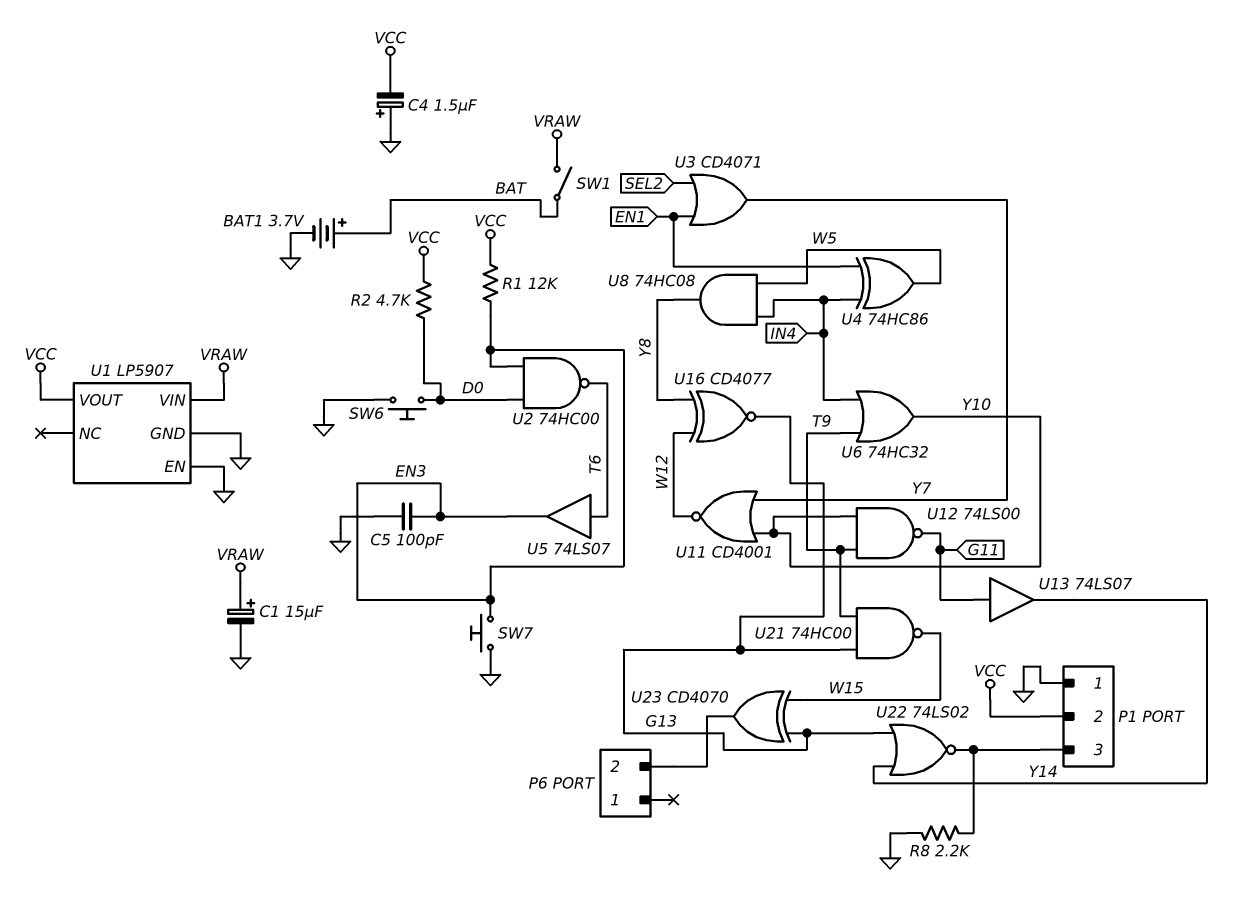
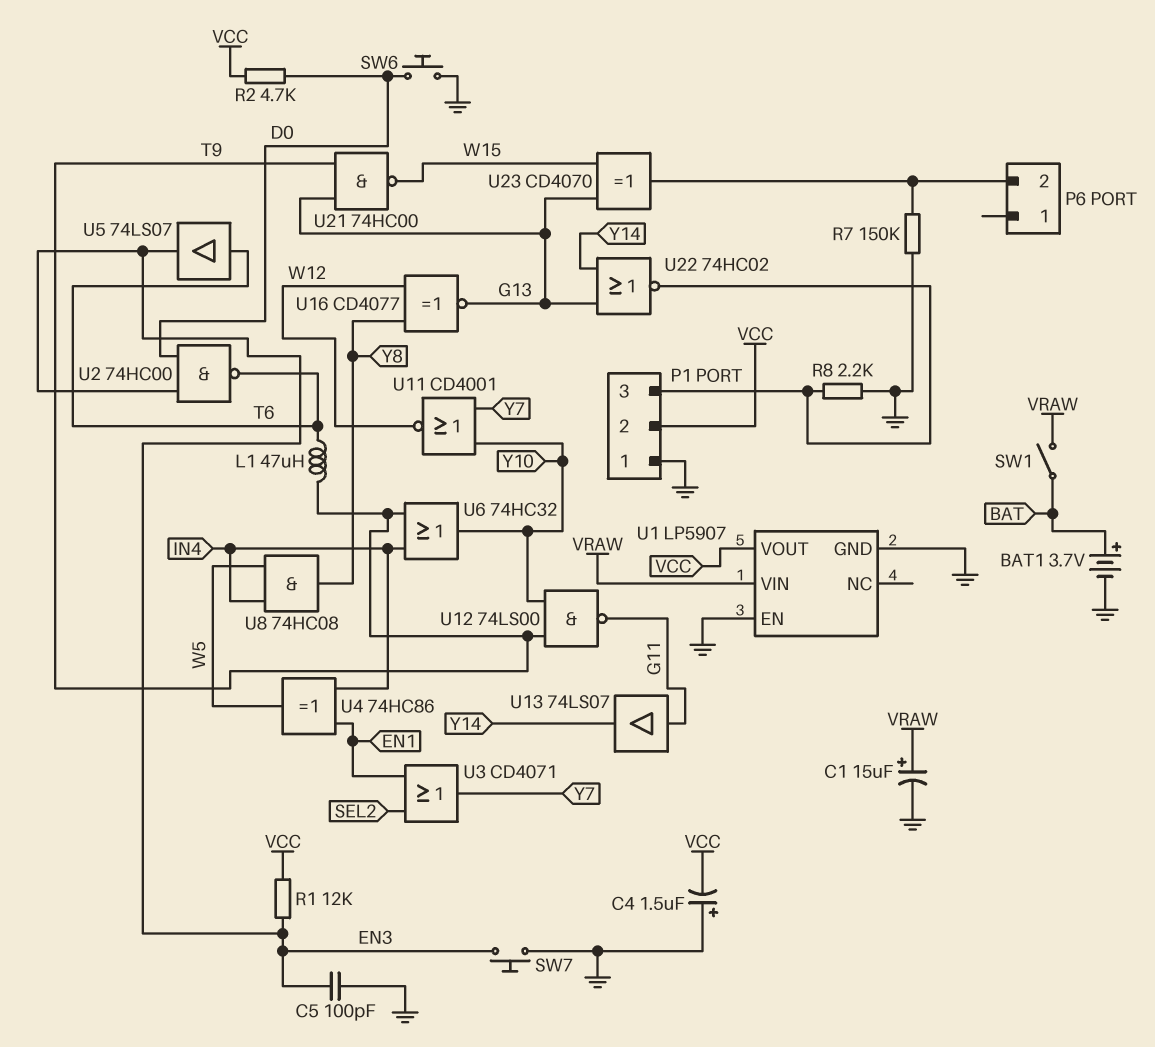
L1: none -> 47uH (T6, T9)
R7: none -> 150k (GND, P6/2)
U22: NOR 74LS02 (in G13, in Y14, out P1/3) -> NOR 74HC02 (in G13, in Y14, out P1/3)

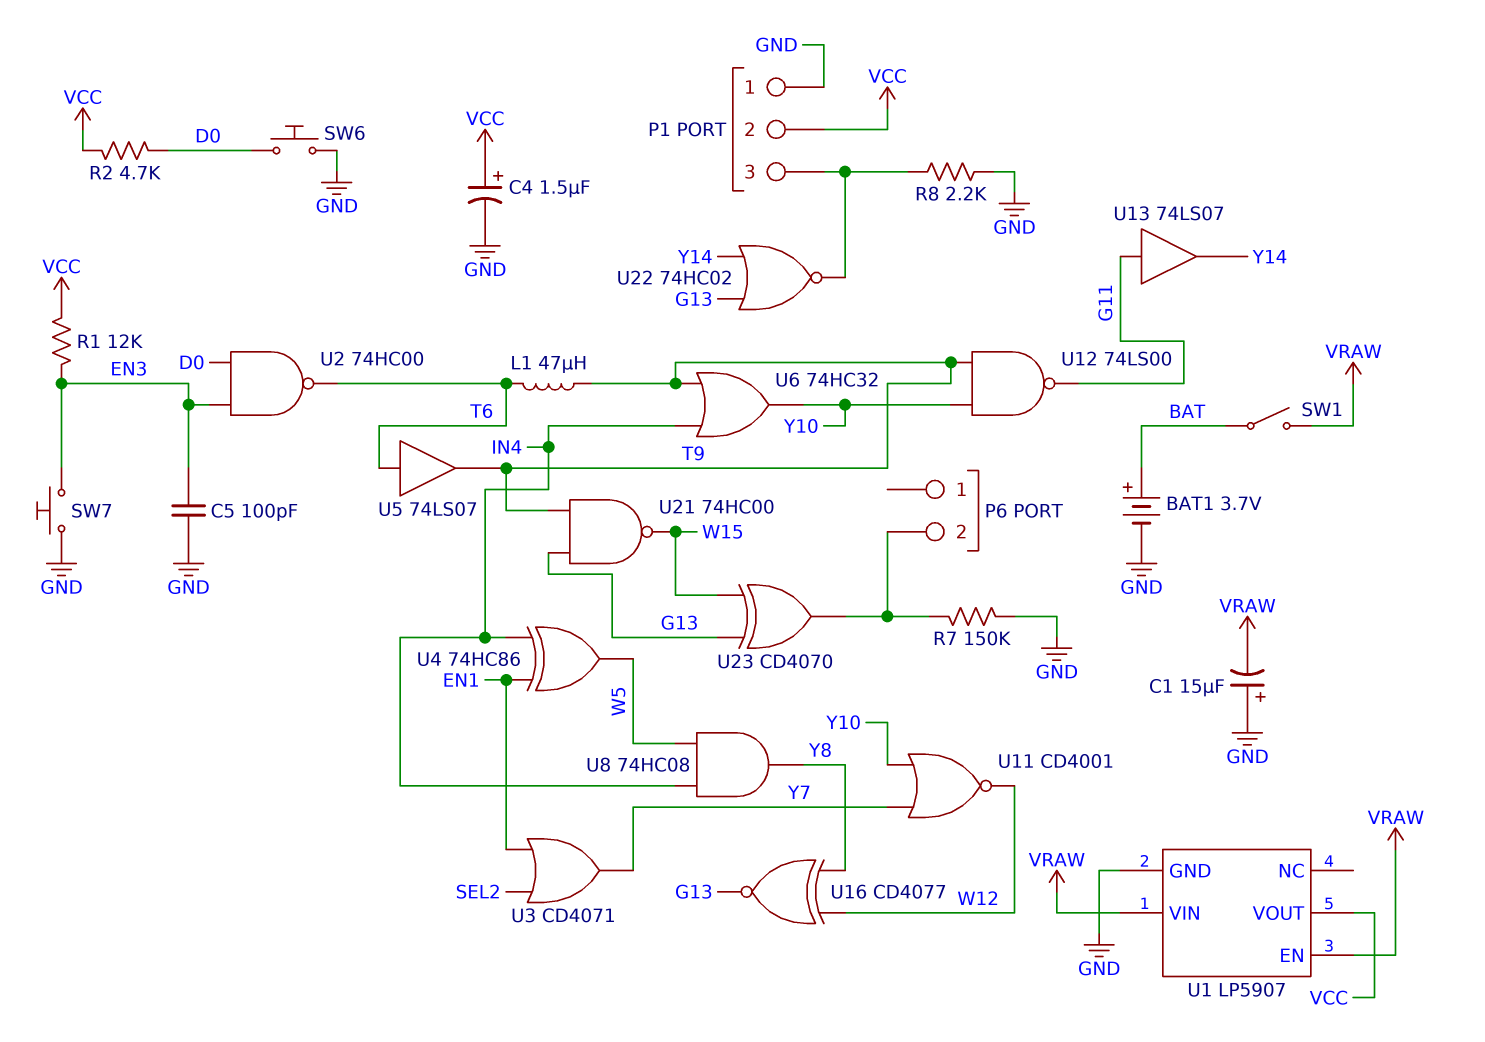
C1: 15uF (plus VRAW, minus GND) -> 15uF (plus GND, minus VRAW)
C4: 1.5uF (plus GND, minus VCC) -> 1.5uF (plus VCC, minus GND)
U1 pin EN: GND -> VRAW
U5: buffer 74LS07 (in T6, out EN3) -> buffer 74LS07 (in T6, out T9)

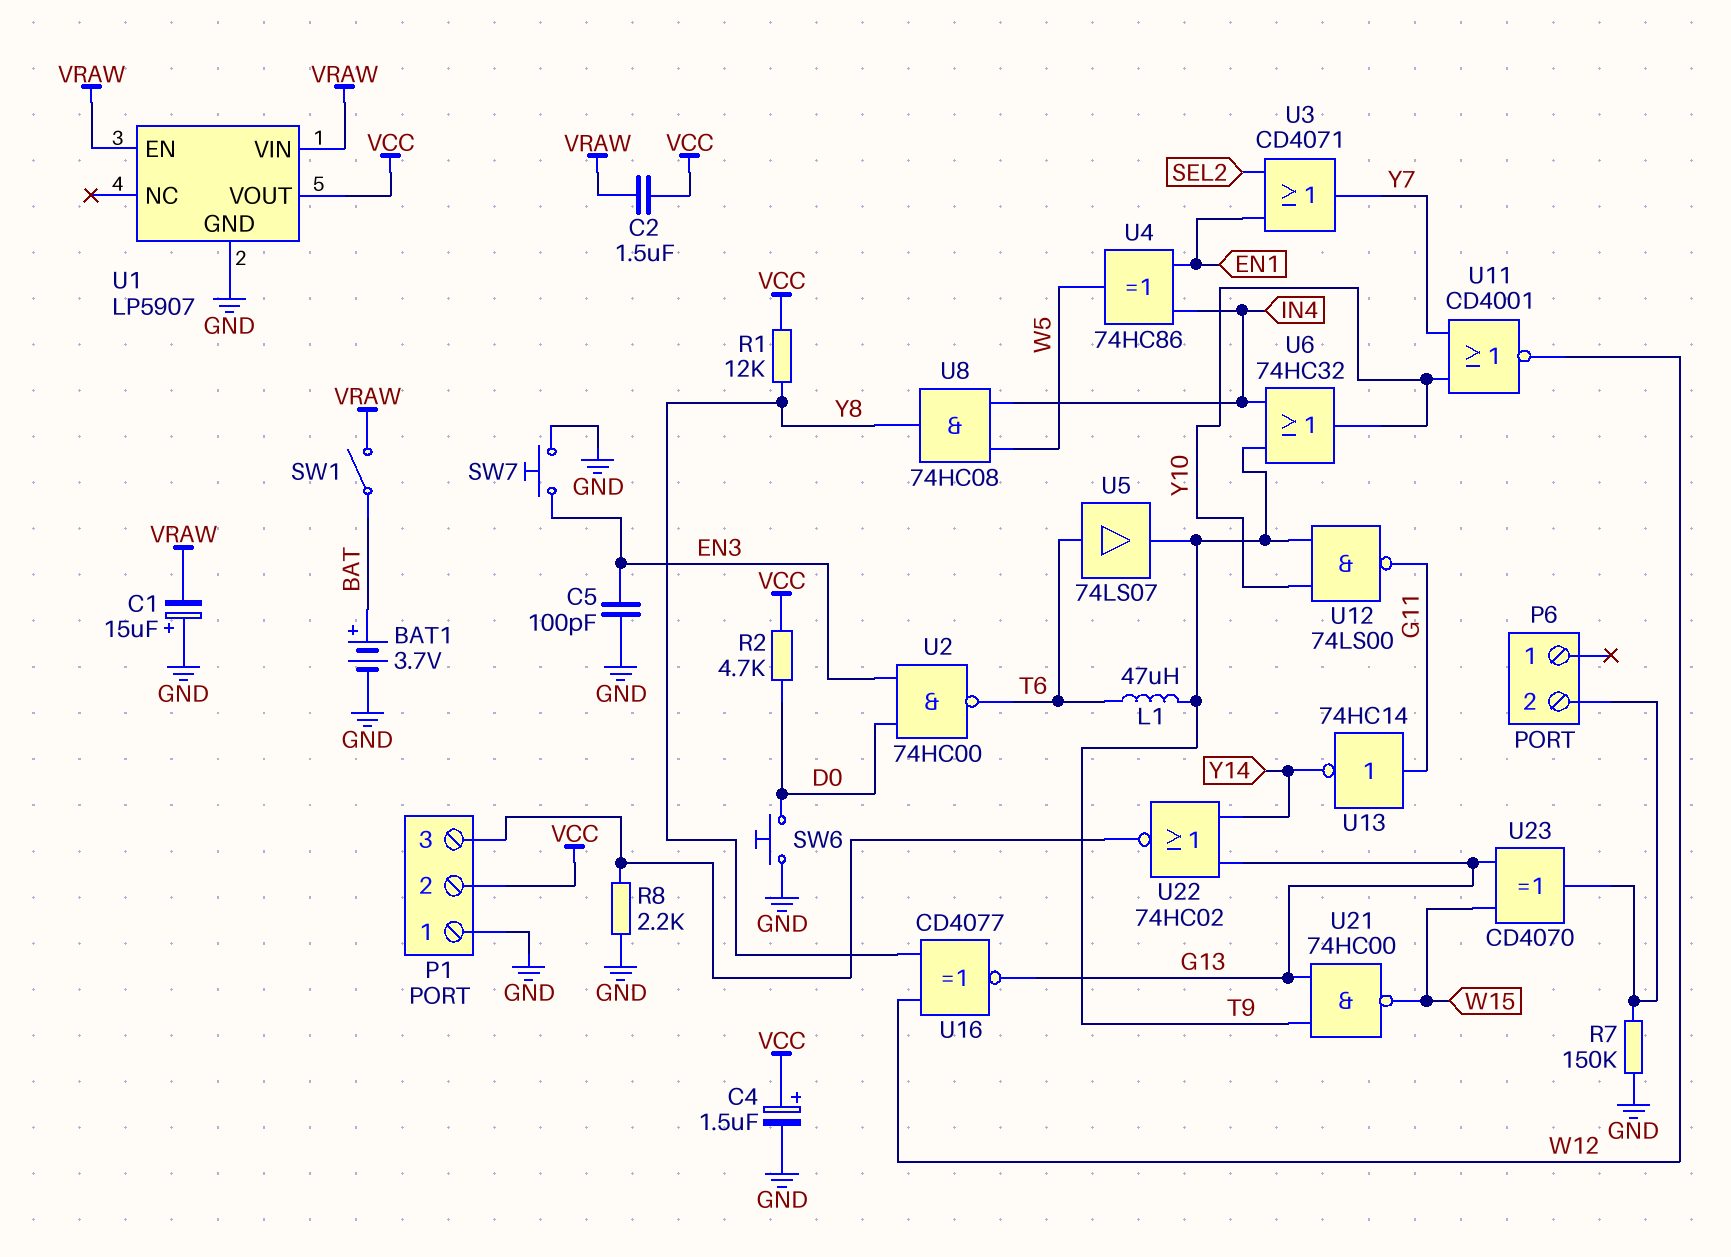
C2: none -> 1.5uF (VCC, VRAW)
R1: 12k (EN3, VCC) -> 12k (VCC, Y8)
U13: buffer 74LS07 (in G11, out Y14) -> NOT 74HC14 (in G11, out Y14)

